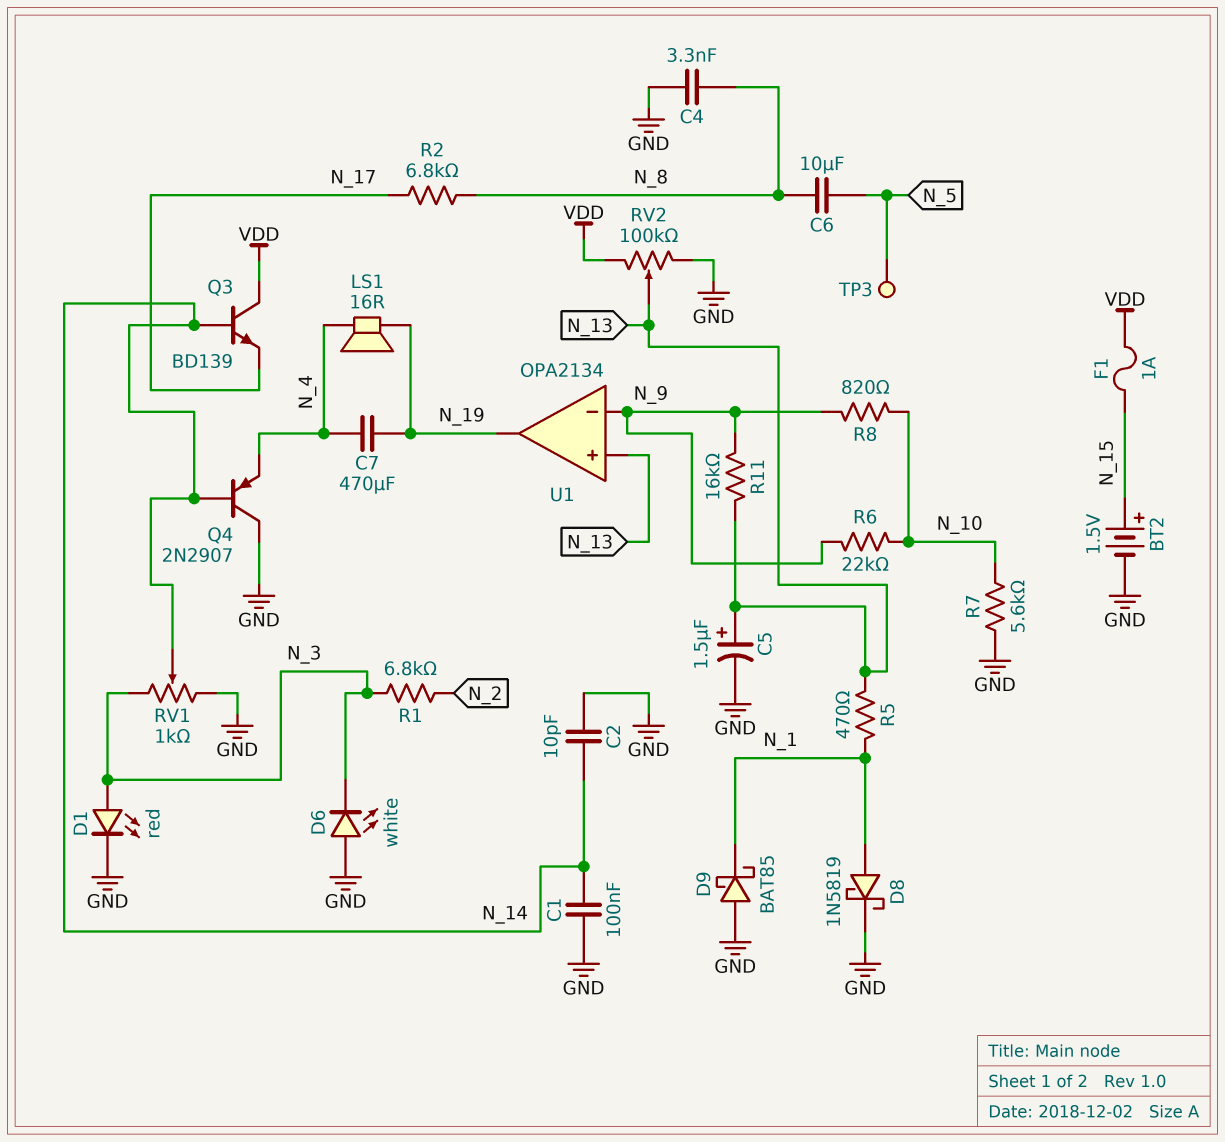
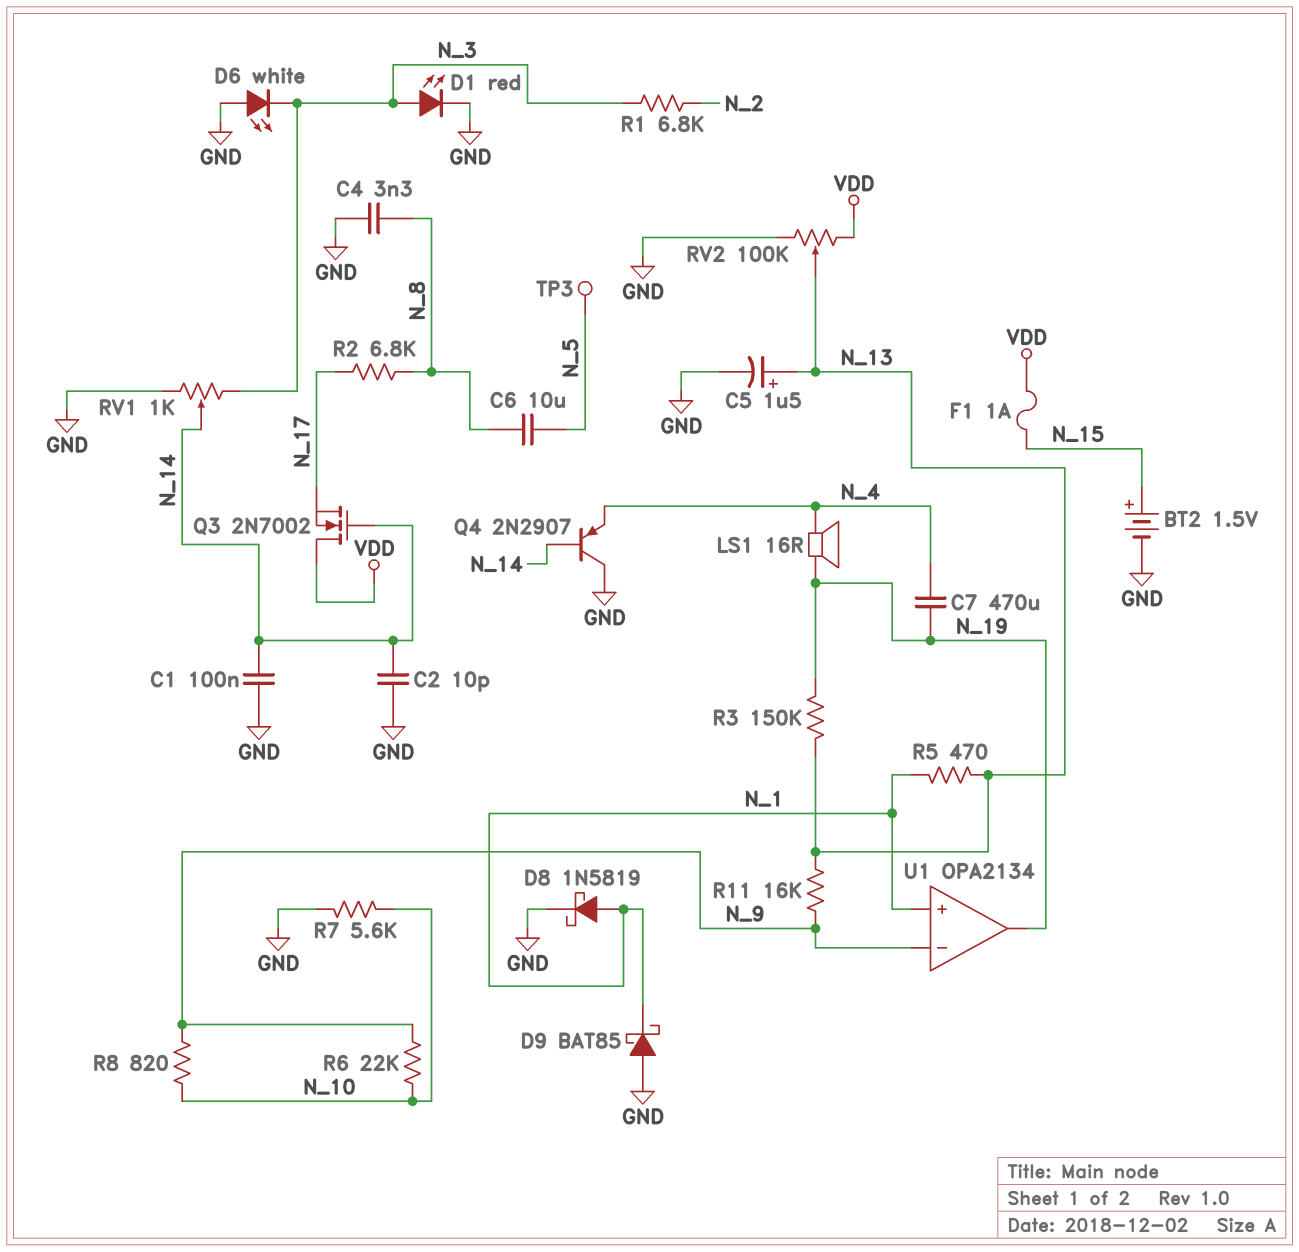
Q3: NPN BD139 (B N_14, C VDD, E N_17) -> NMOS 2N7002 (G N_14, D VDD, S N_17)
R3: none -> 150k (N_13, N_19)
U1 pin in+: N_13 -> N_1

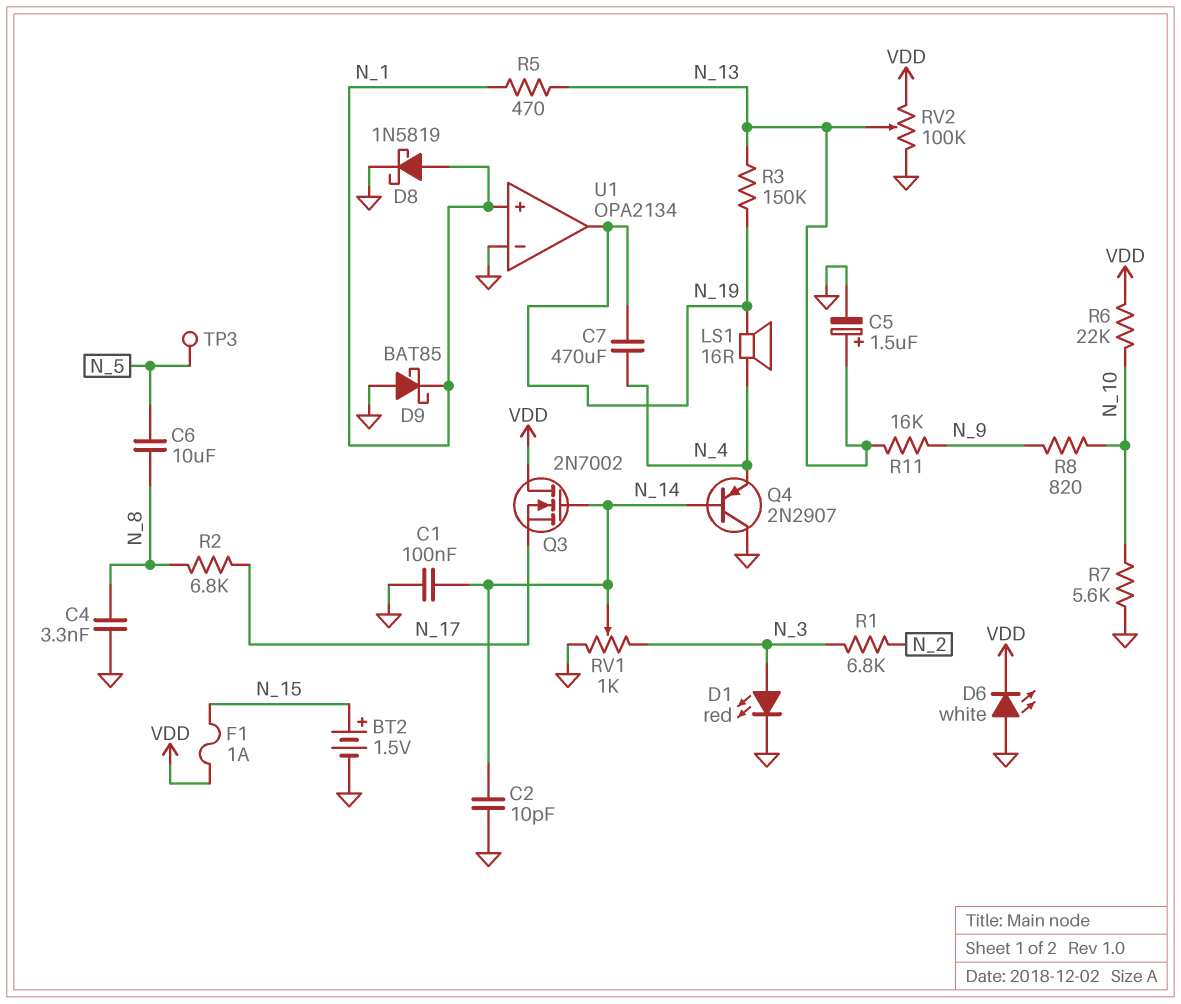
D6: LED white (A GND, K N_3) -> LED white (A GND, K VDD)
R6: 22k (N_9, N_10) -> 22k (N_10, VDD)
U1 pin in-: N_9 -> GND

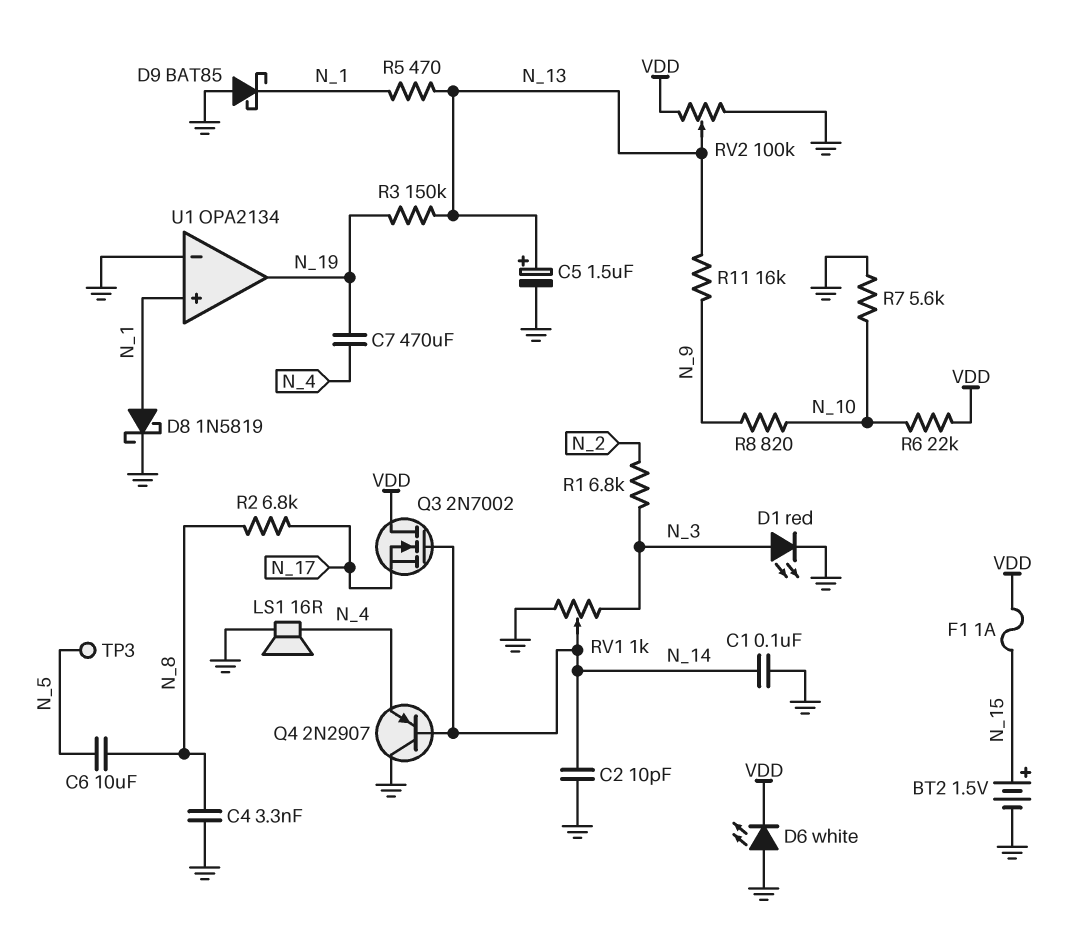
LS1: speaker 16R (N_4, N_19) -> speaker 16R (GND, N_4)

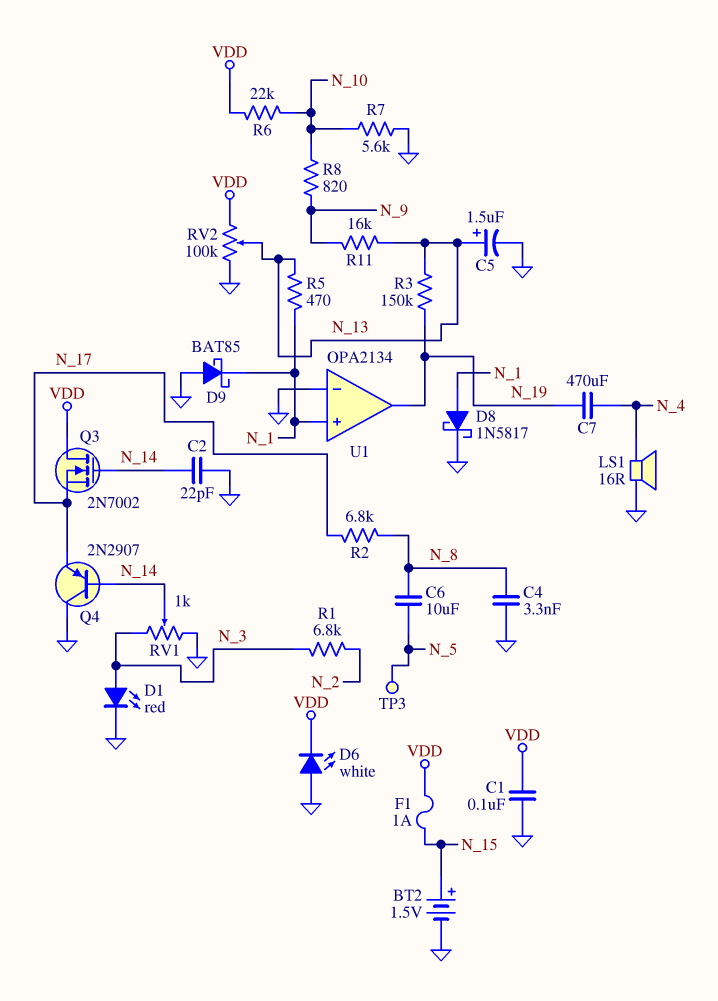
C1: 100nF (GND, N_14) -> 100nF (GND, VDD)
C2: 10pF (GND, N_14) -> 22pF (GND, N_14)
D8: schottky 1N5819 (A N_1, K GND) -> schottky 1N5817 (A N_1, K GND)
Q4: PNP 2N2907 (B N_14, C GND, E N_4) -> PNP 2N2907 (B N_14, C GND, E N_17)

